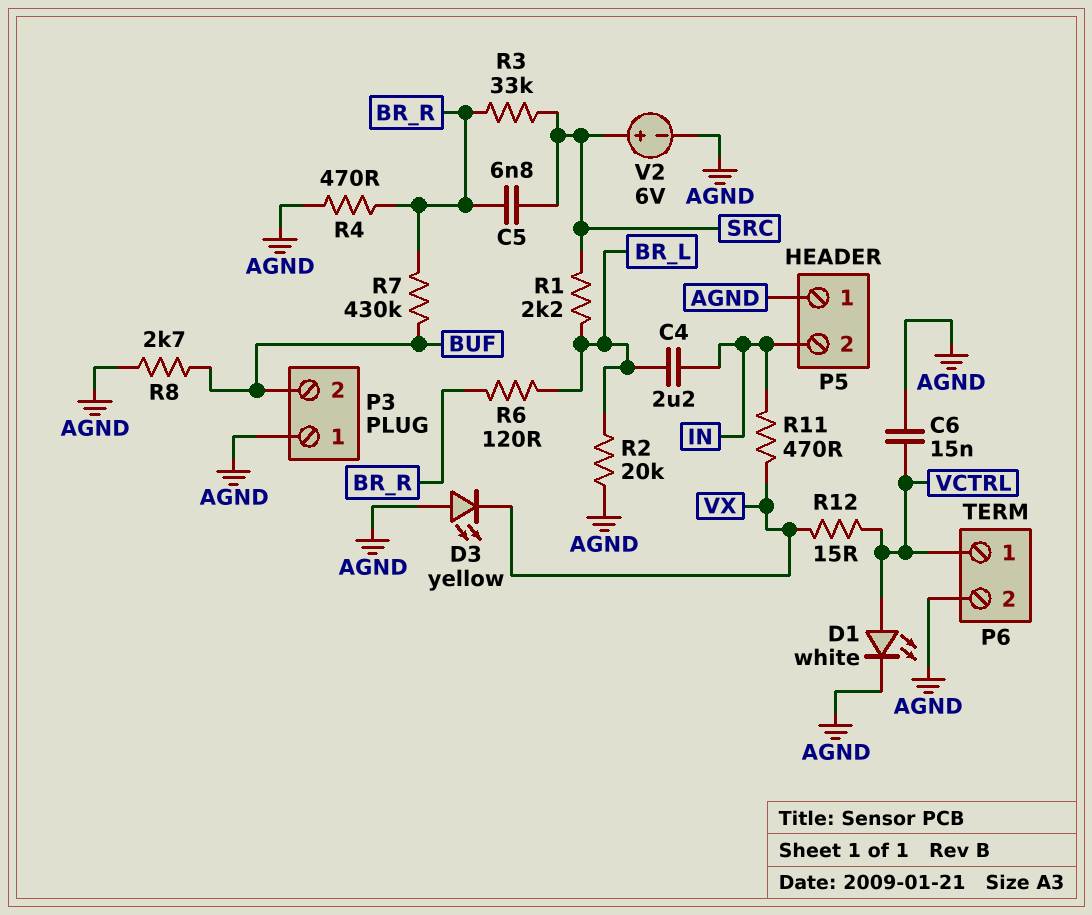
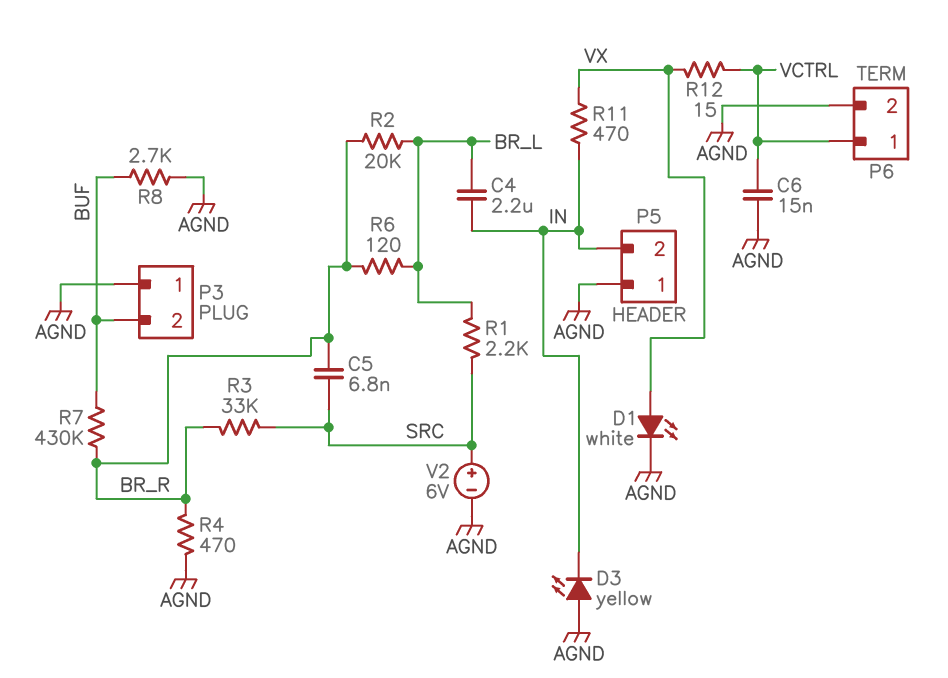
D1: LED white (A VCTRL, K AGND) -> LED white (A VX, K AGND)
D3: LED yellow (A AGND, K VX) -> LED yellow (A AGND, K IN)
R2: 20k (AGND, BR_L) -> 20k (BR_L, BR_R)

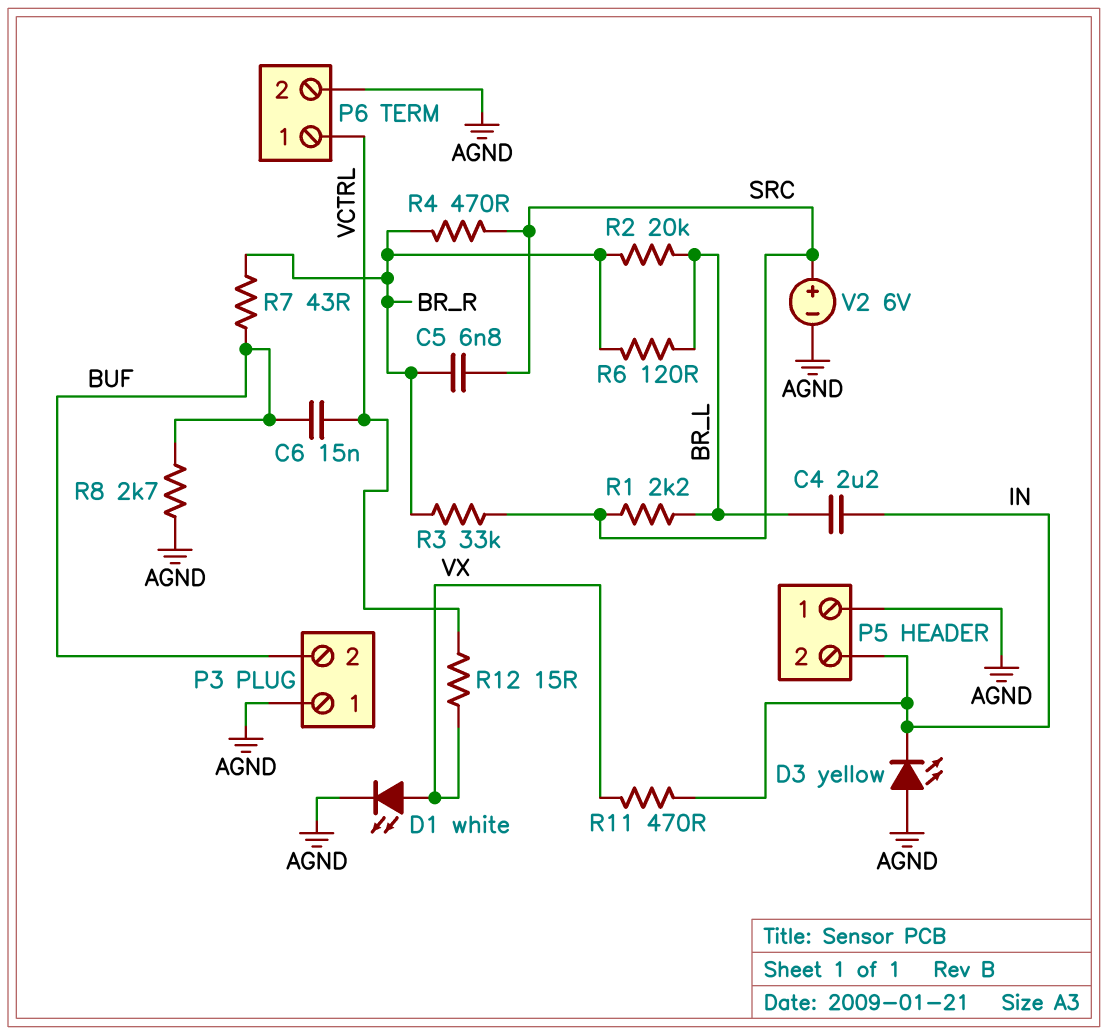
C6: 15nF (AGND, VCTRL) -> 15nF (BUF, VCTRL)
R4: 470 (AGND, BR_R) -> 470 (BR_R, SRC)
R7: 430k (BR_R, BUF) -> 43 (BR_R, BUF)

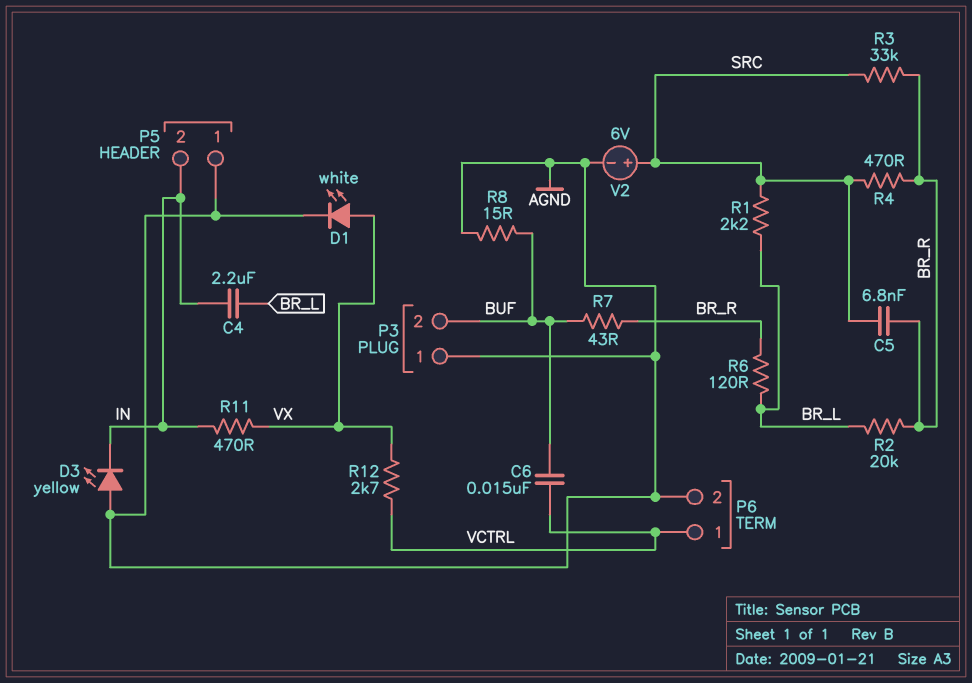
R8: 2.7k (AGND, BUF) -> 15 (AGND, BUF)
R12: 15 (VCTRL, VX) -> 2.7k (VCTRL, VX)

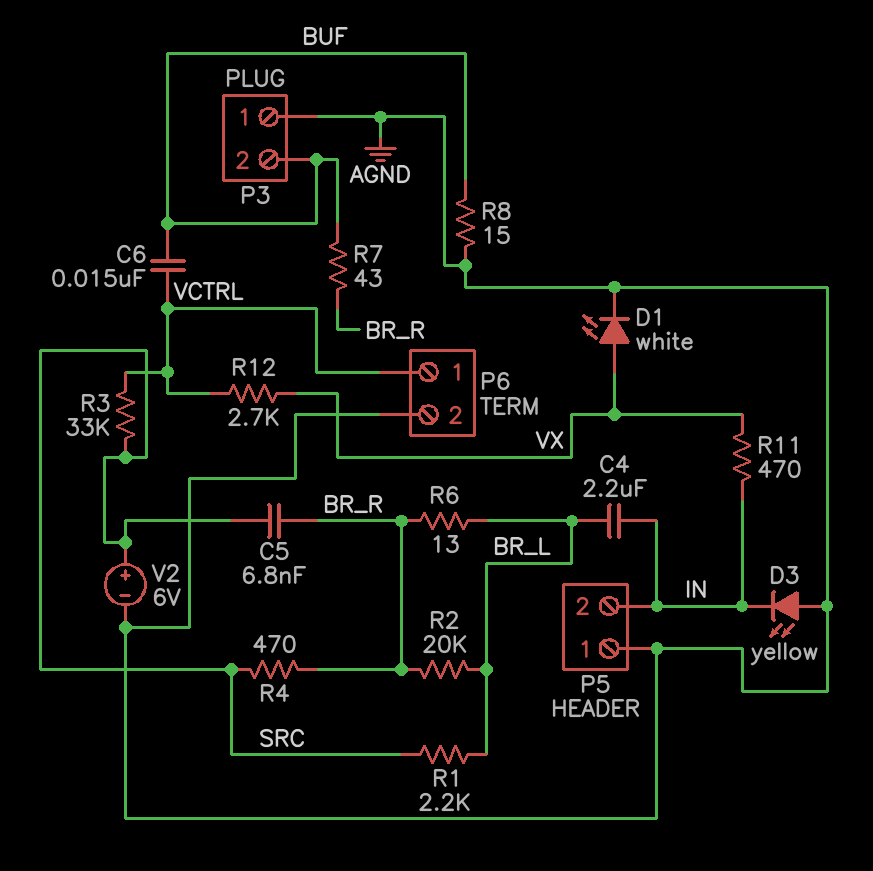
R3: 33k (BR_R, SRC) -> 33k (SRC, VCTRL)
R6: 120 (BR_L, BR_R) -> 13 (BR_L, BR_R)

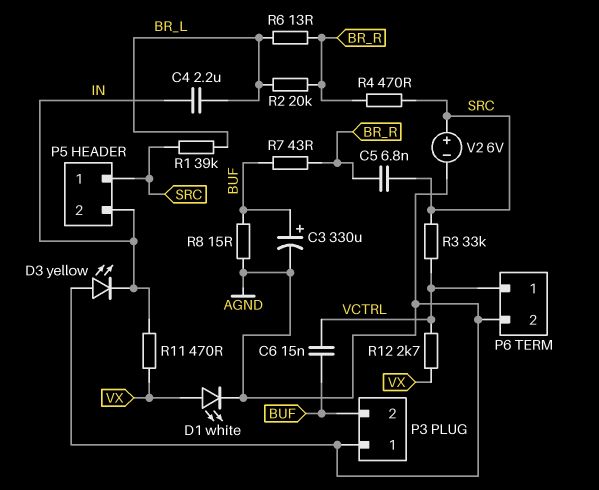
C3: none -> 330uF (plus BUF, minus AGND)
P5 pin 1: AGND -> SRC
R1: 2.2k (BR_L, SRC) -> 39k (BR_L, SRC)

